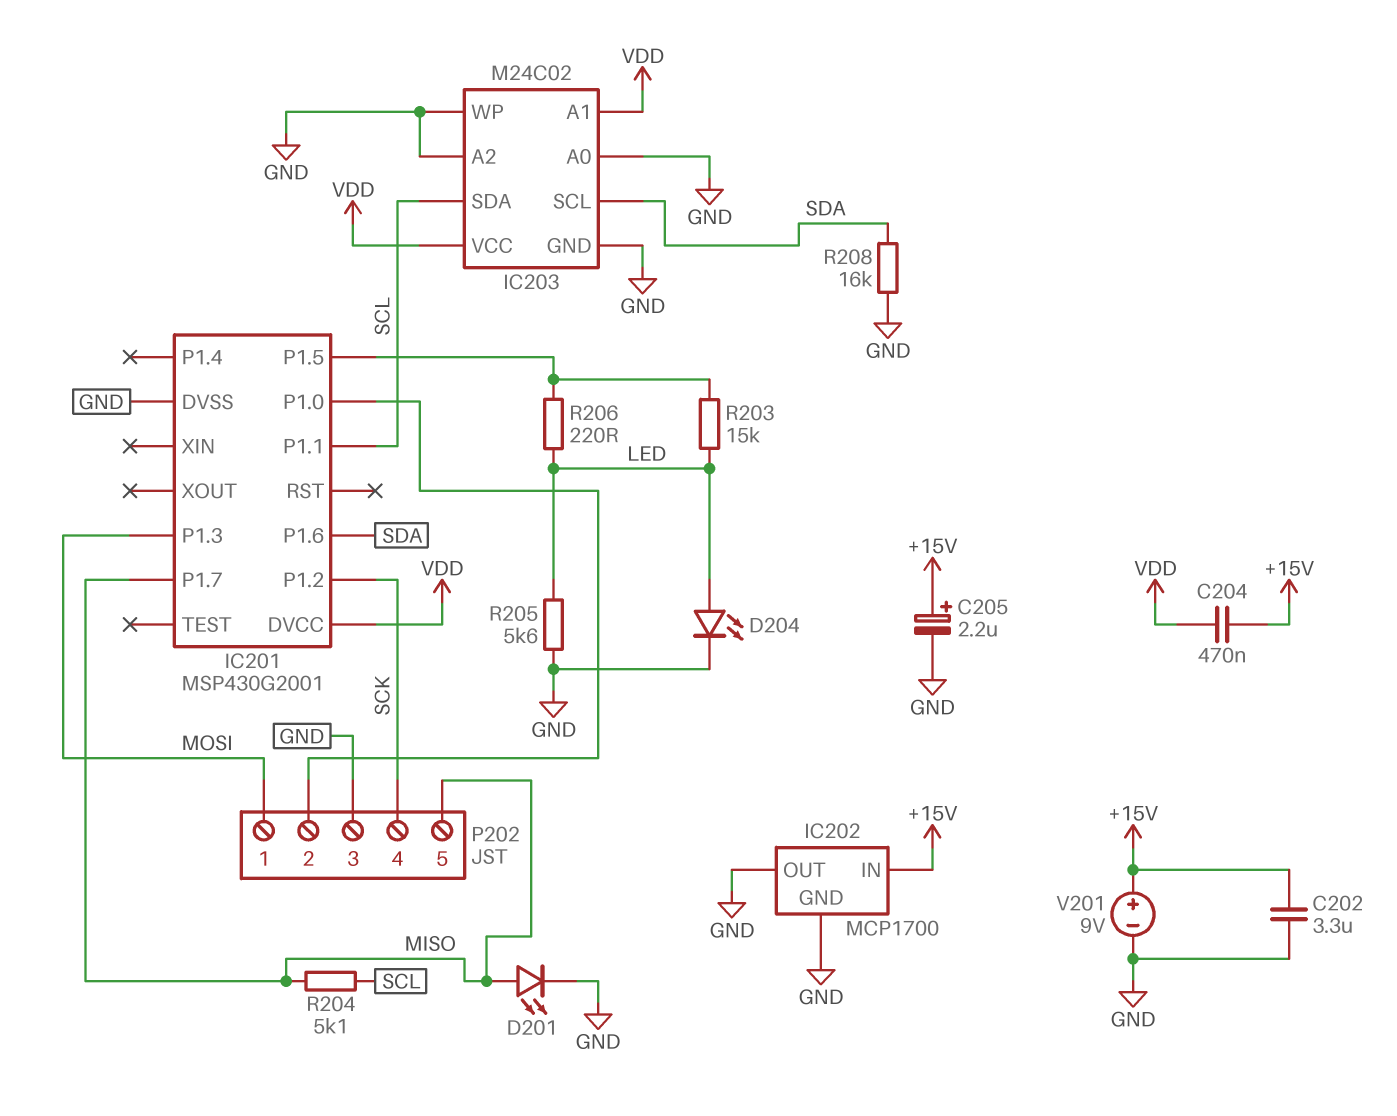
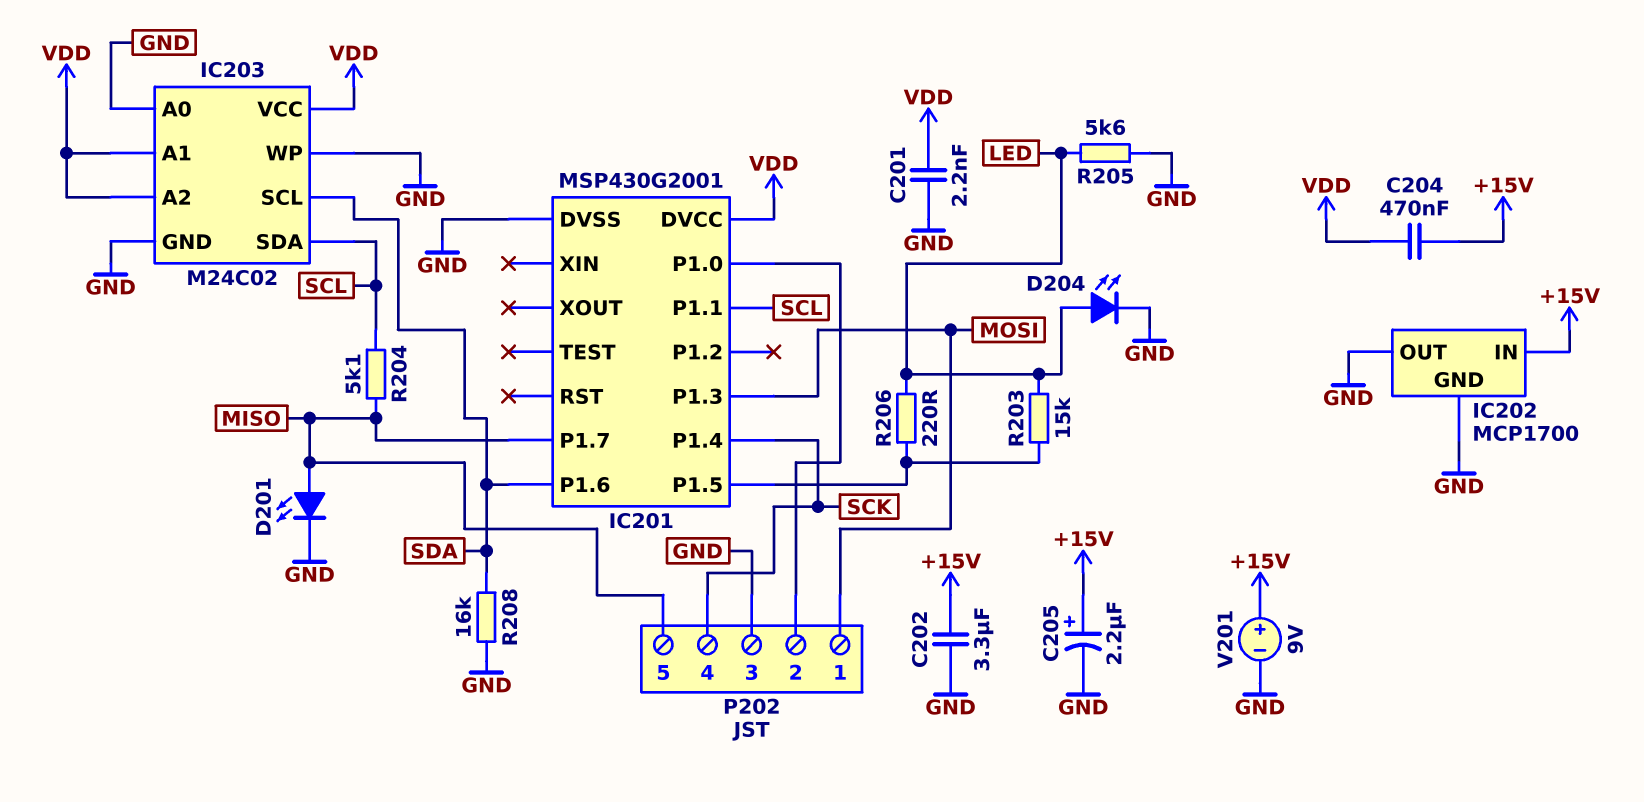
C201: none -> 2.2nF (GND, VDD)
IC201 pin P1.2: SCK -> none
IC201 pin P1.4: none -> SCK
IC203 pin A2: GND -> VDD

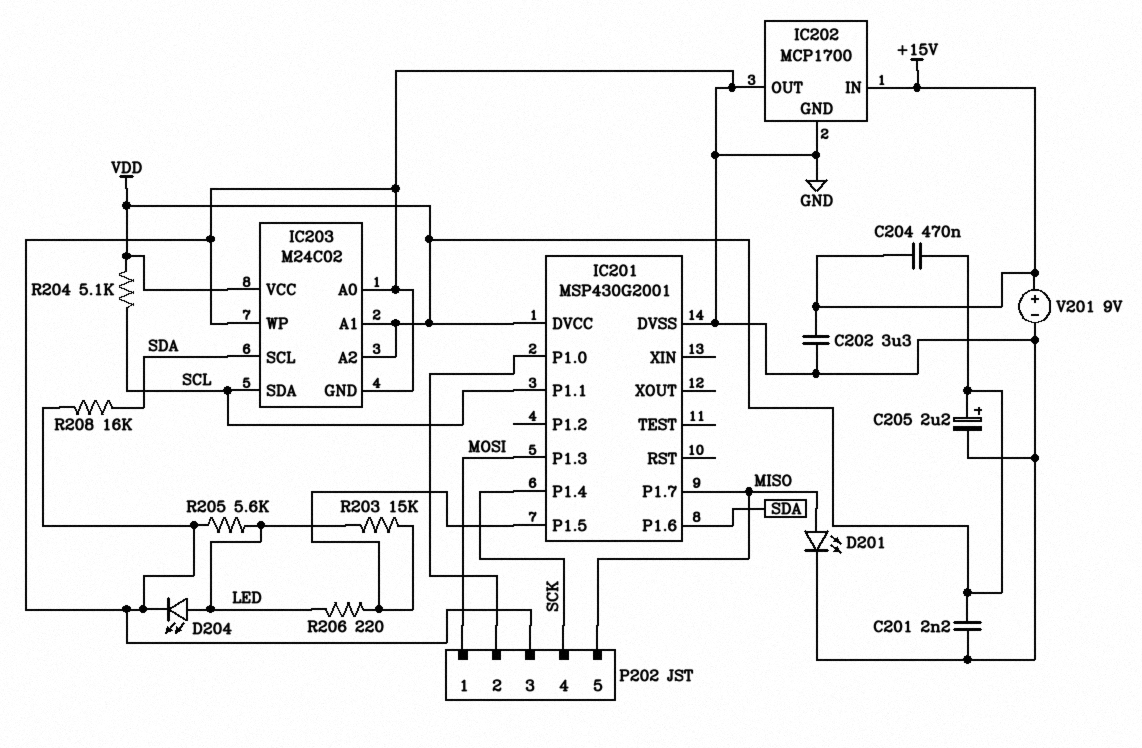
C205: 2.2uF (plus +15V, minus GND) -> 2.2uF (plus VDD, minus GND)
R204: 5.1k (MISO, SCL) -> 5.1k (SCL, VDD)

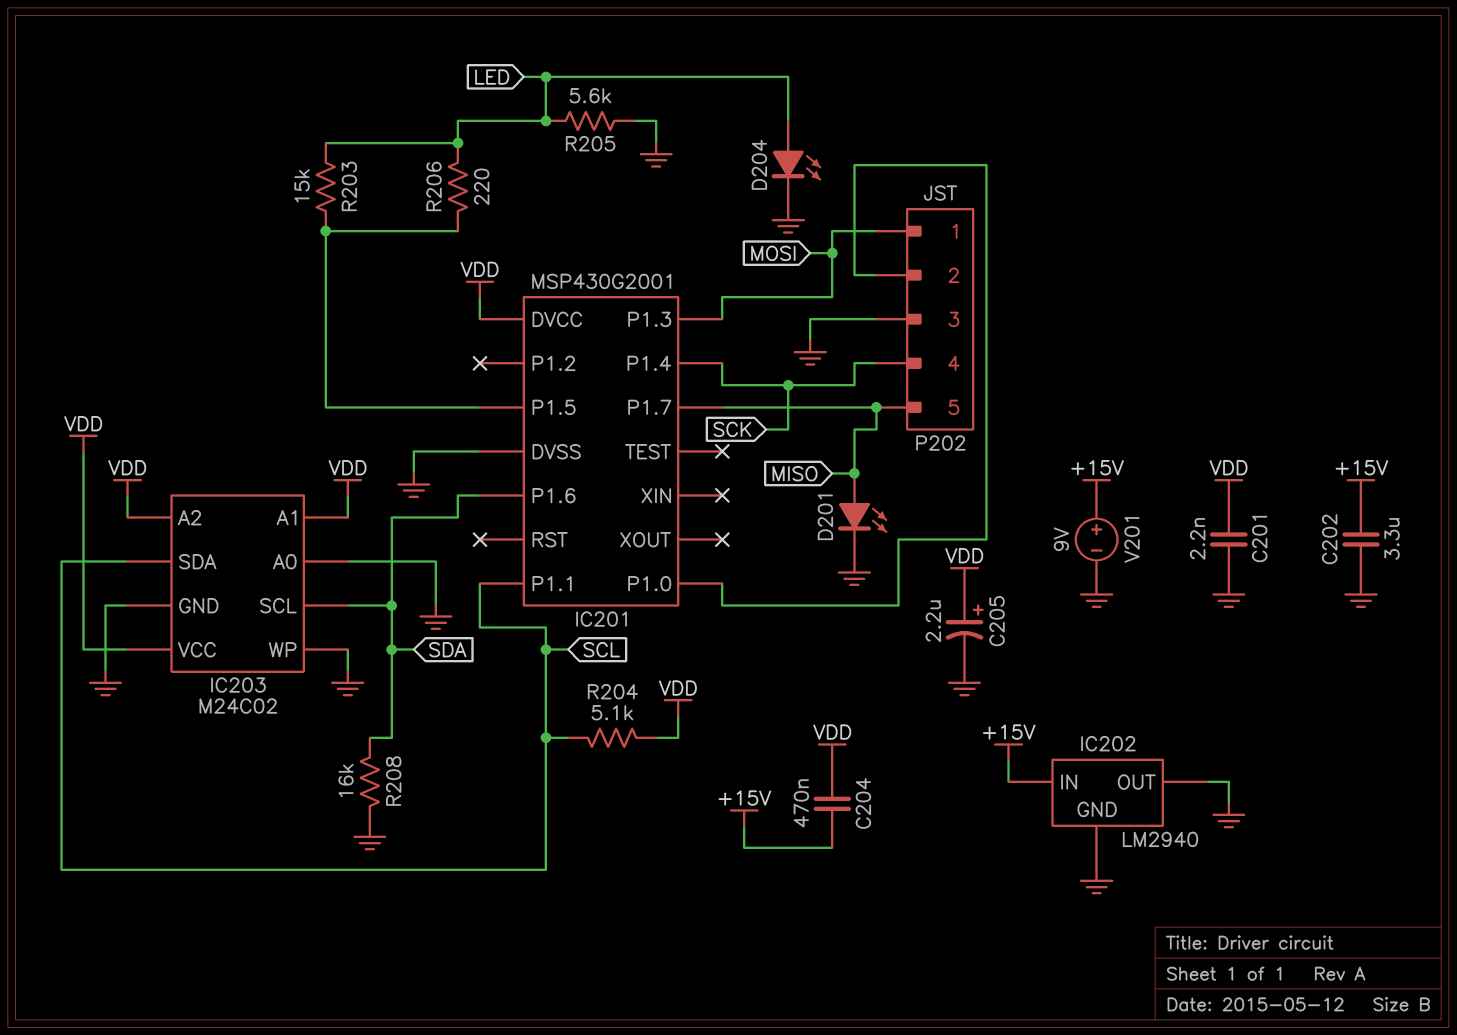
IC202: MCP1700 -> LM2940

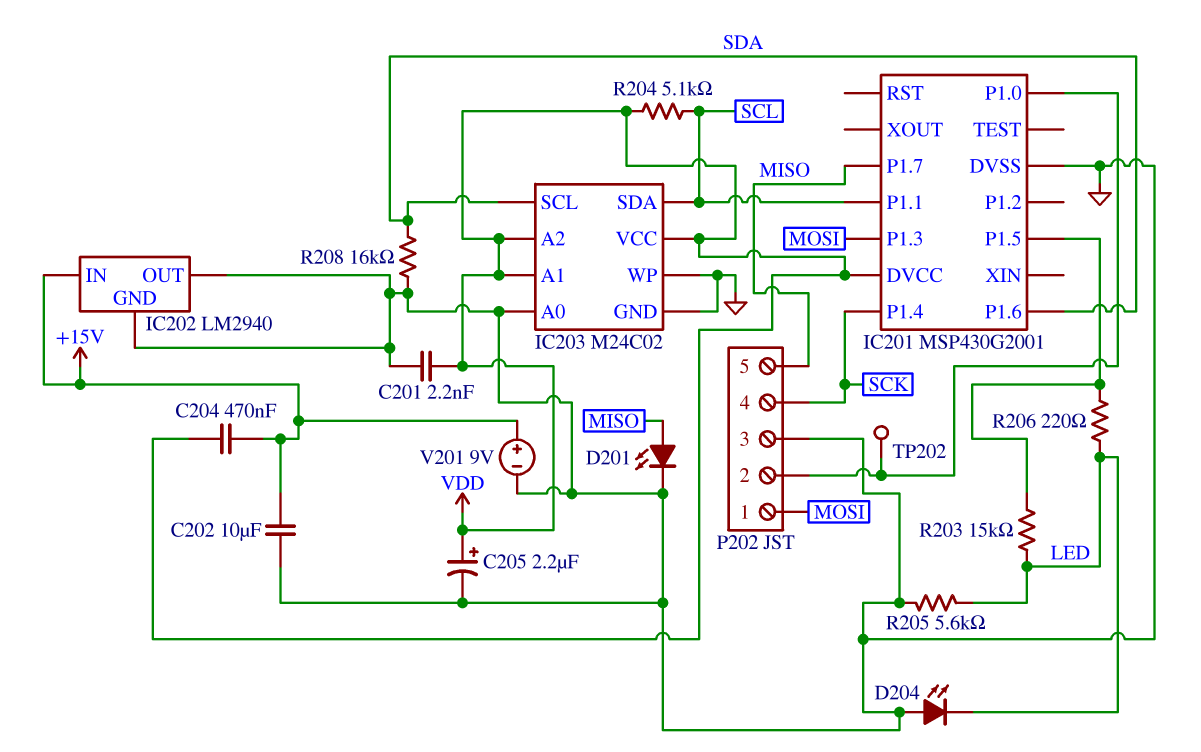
C202: 3.3uF (+15V, GND) -> 10uF (+15V, GND)
D204: LED (A LED, K GND) -> LED (A GND, K LED)
TP202: none -> test point (IC201/P1.0)

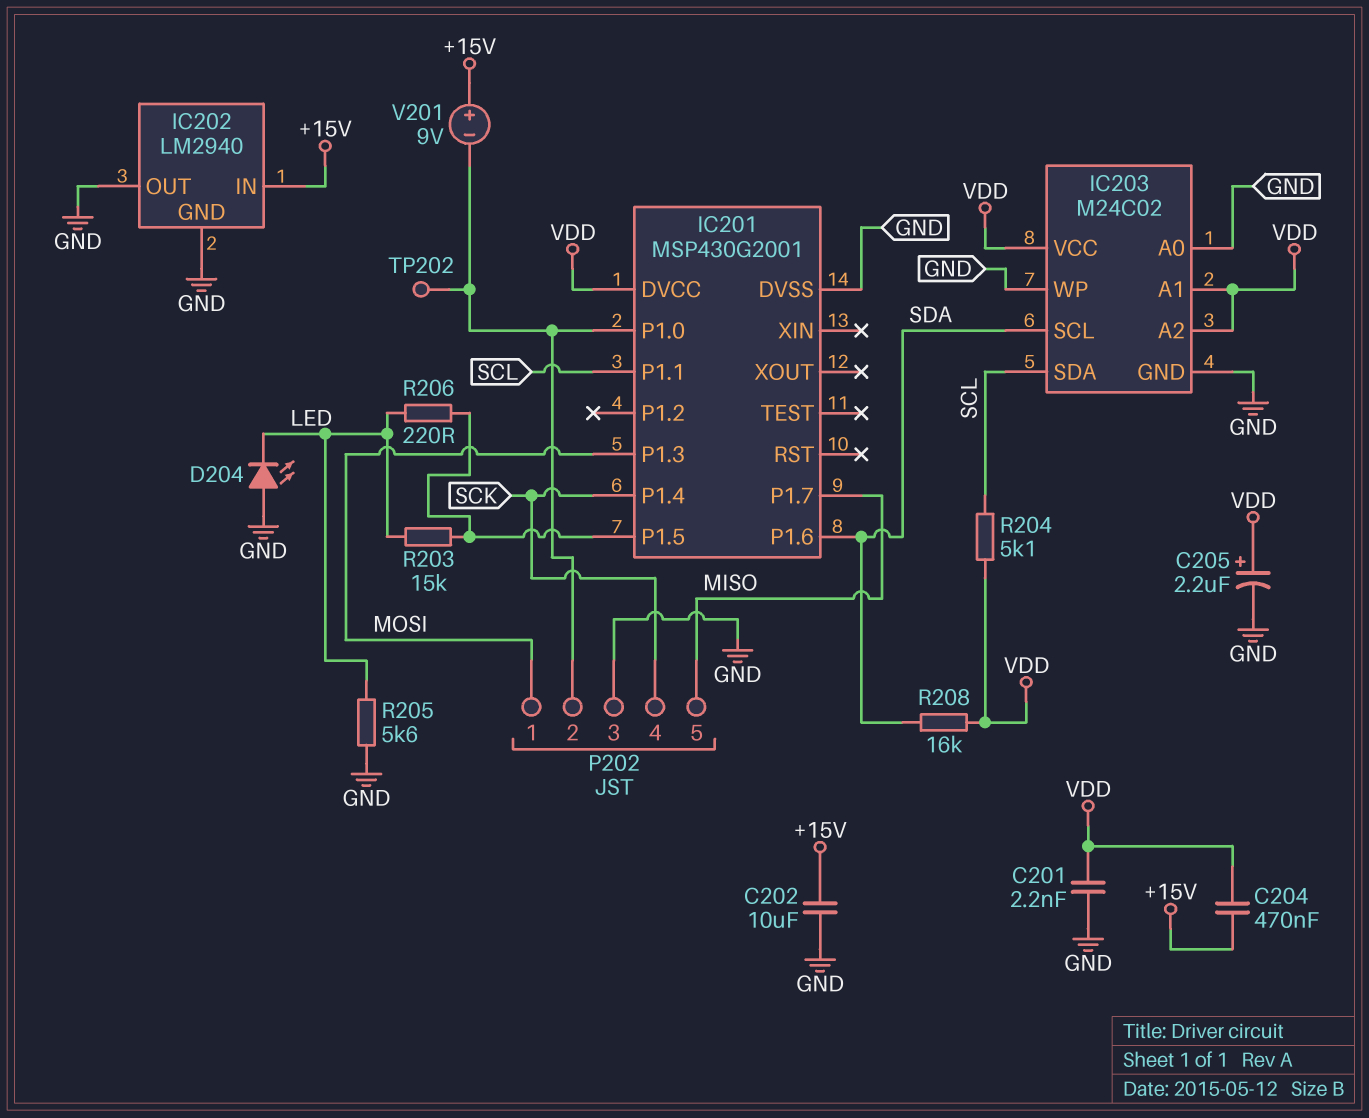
D201: LED (A MISO, K GND) -> none
R208: 16k (GND, SDA) -> 16k (SDA, VDD)
V201: 9V (plus +15V, minus GND) -> 9V (plus +15V, minus IC201/P1.0)

